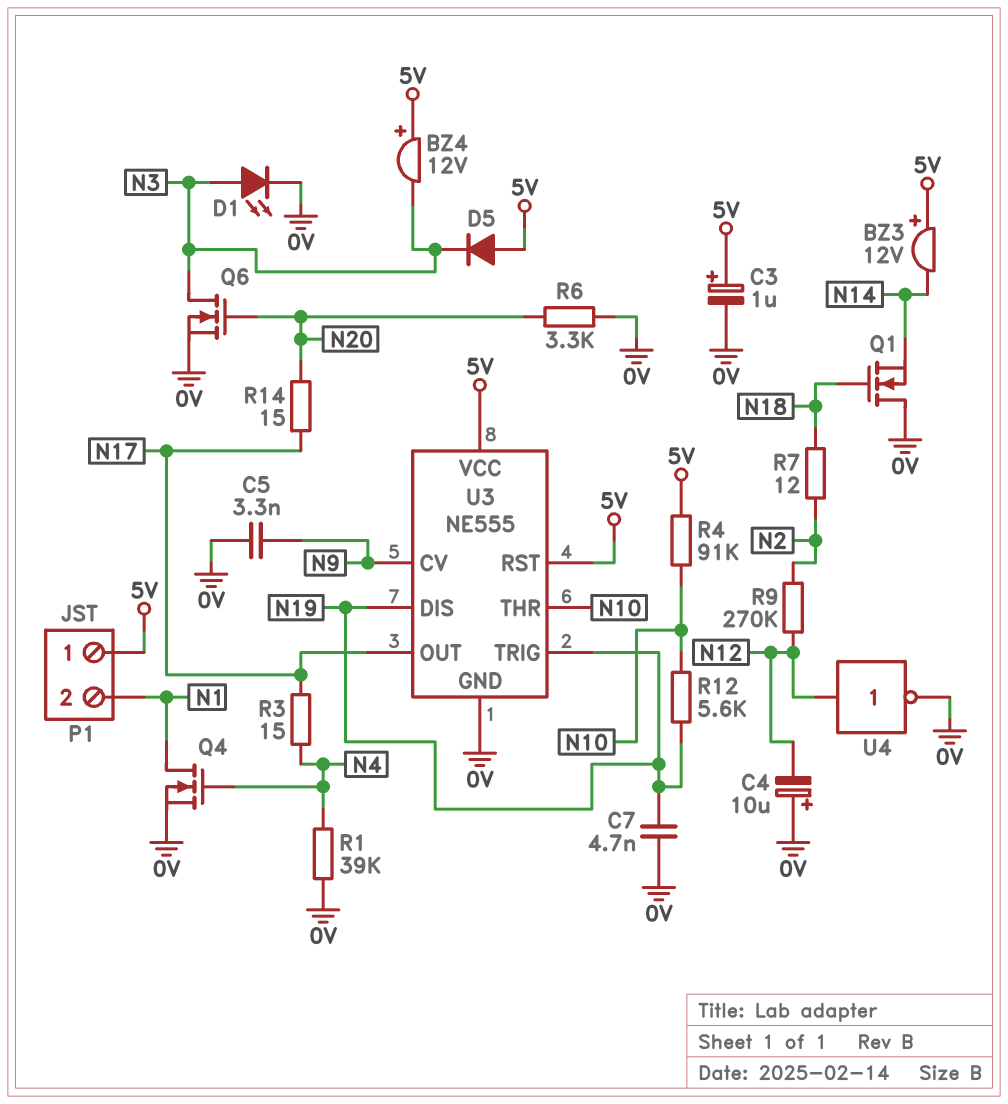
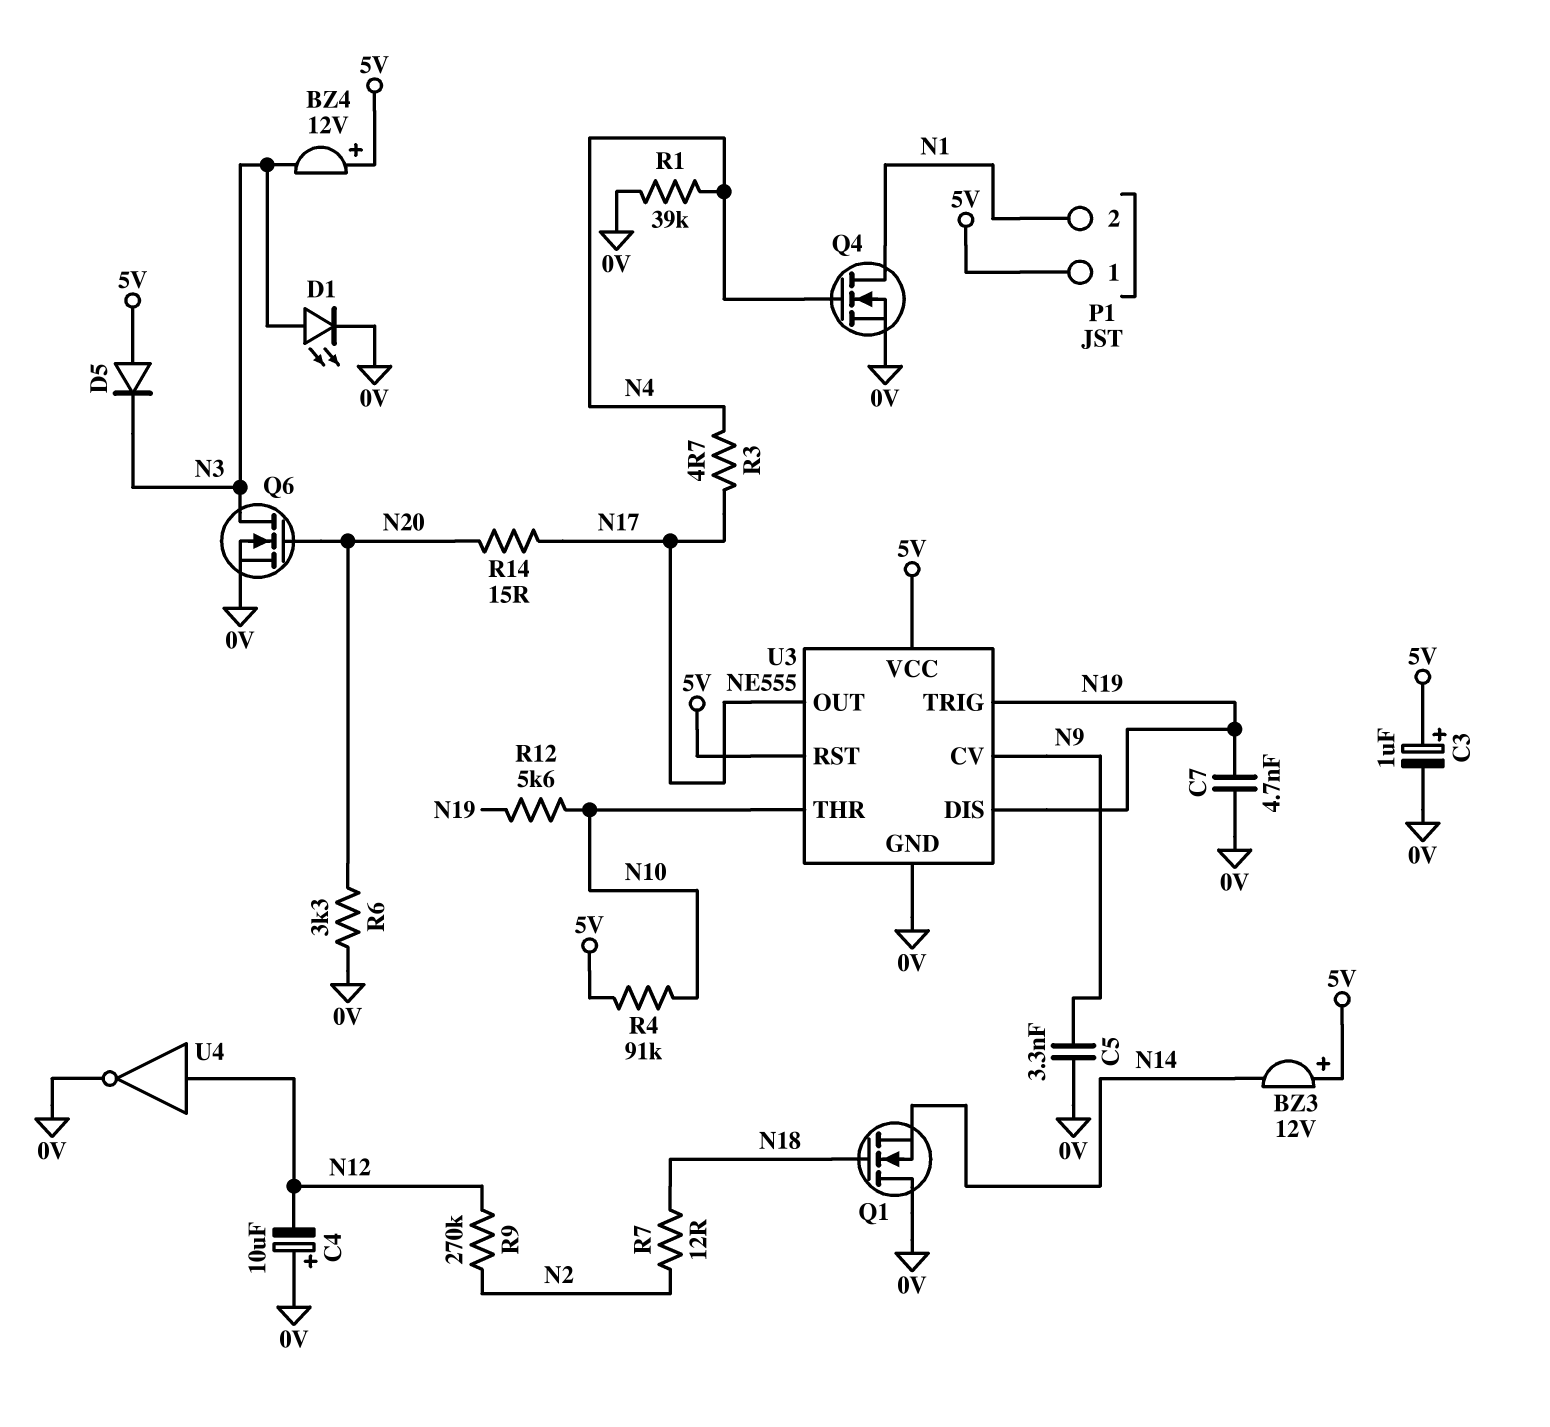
R3: 15 (N4, N17) -> 4.7 (N4, N17)

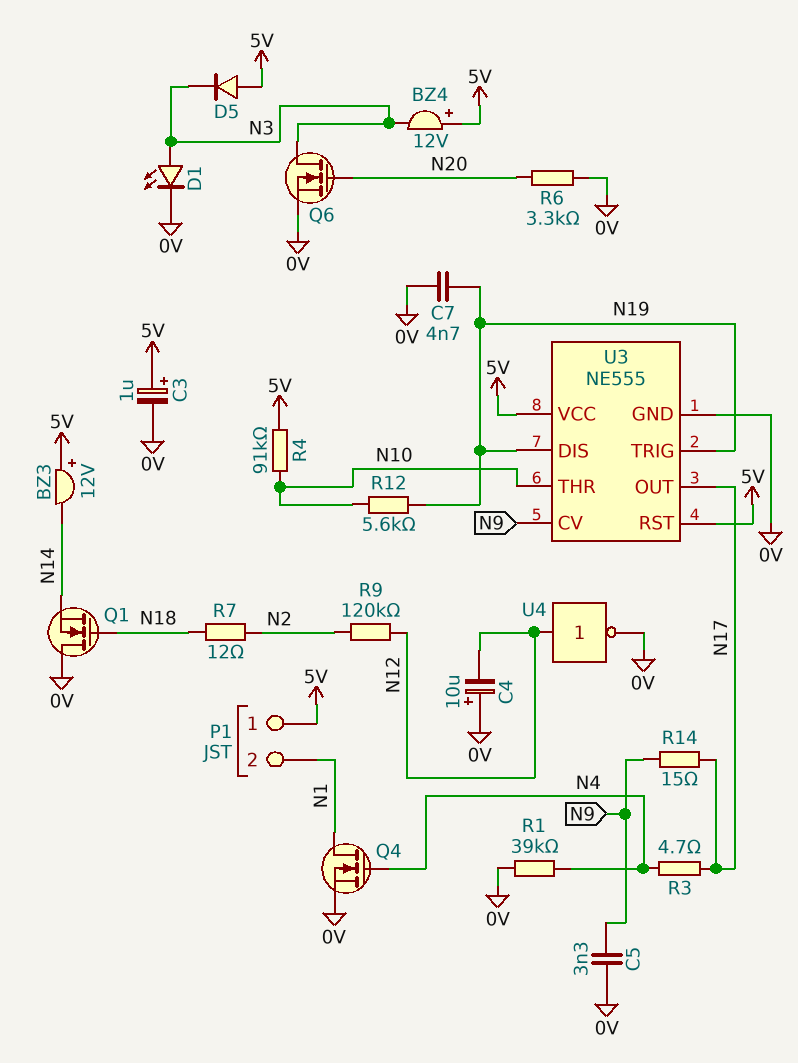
R9: 270k (N2, N12) -> 120k (N2, N12)
R14: 15 (N17, N20) -> 15 (N9, N17)

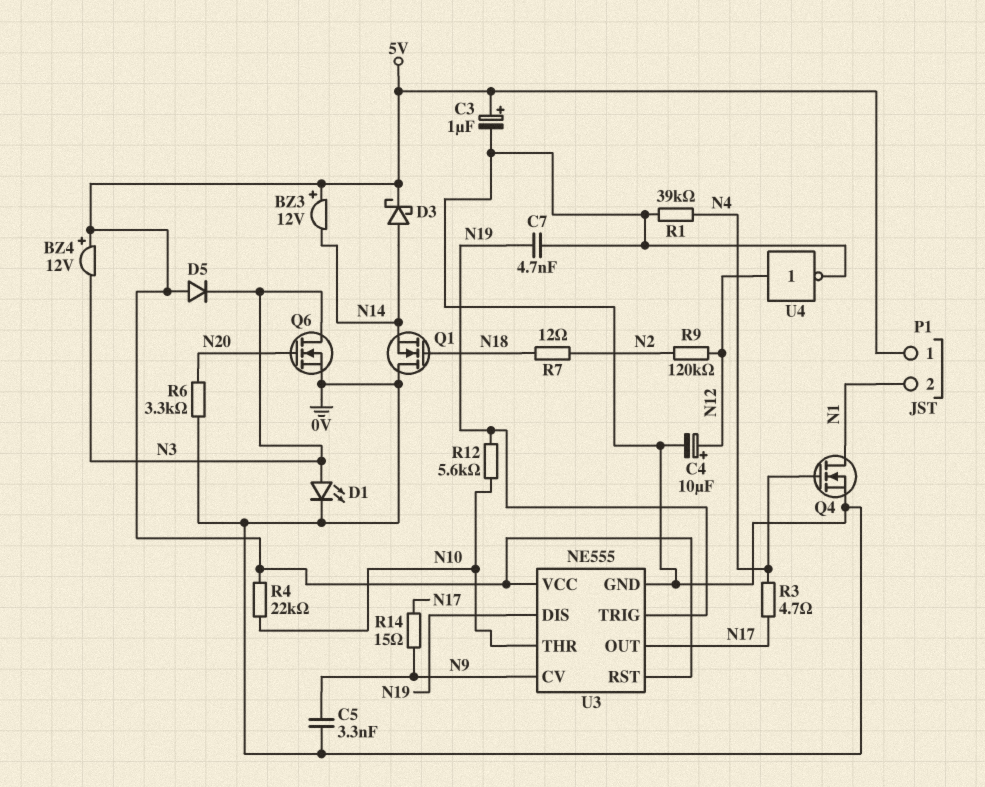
C4: 10uF (plus 0V, minus N12) -> 10uF (plus N12, minus 0V)
D3: none -> schottky (A N14, K 5V)
R4: 91k (5V, N10) -> 22k (5V, N10)

